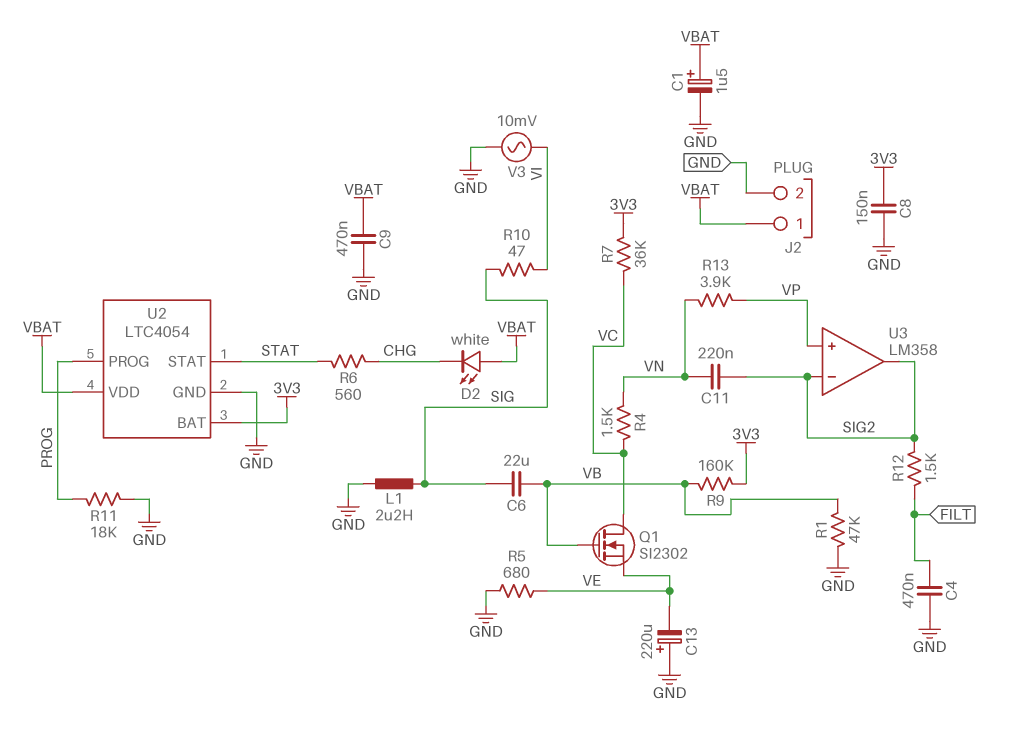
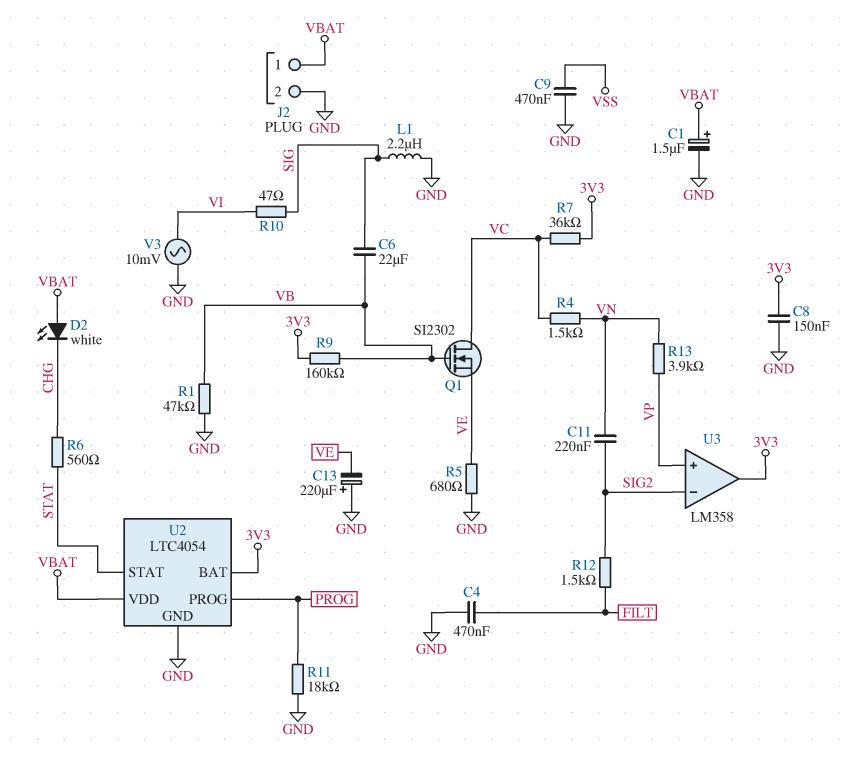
C9: 470nF (GND, VBAT) -> 470nF (GND, VSS)
U3 pin out: SIG2 -> 3V3

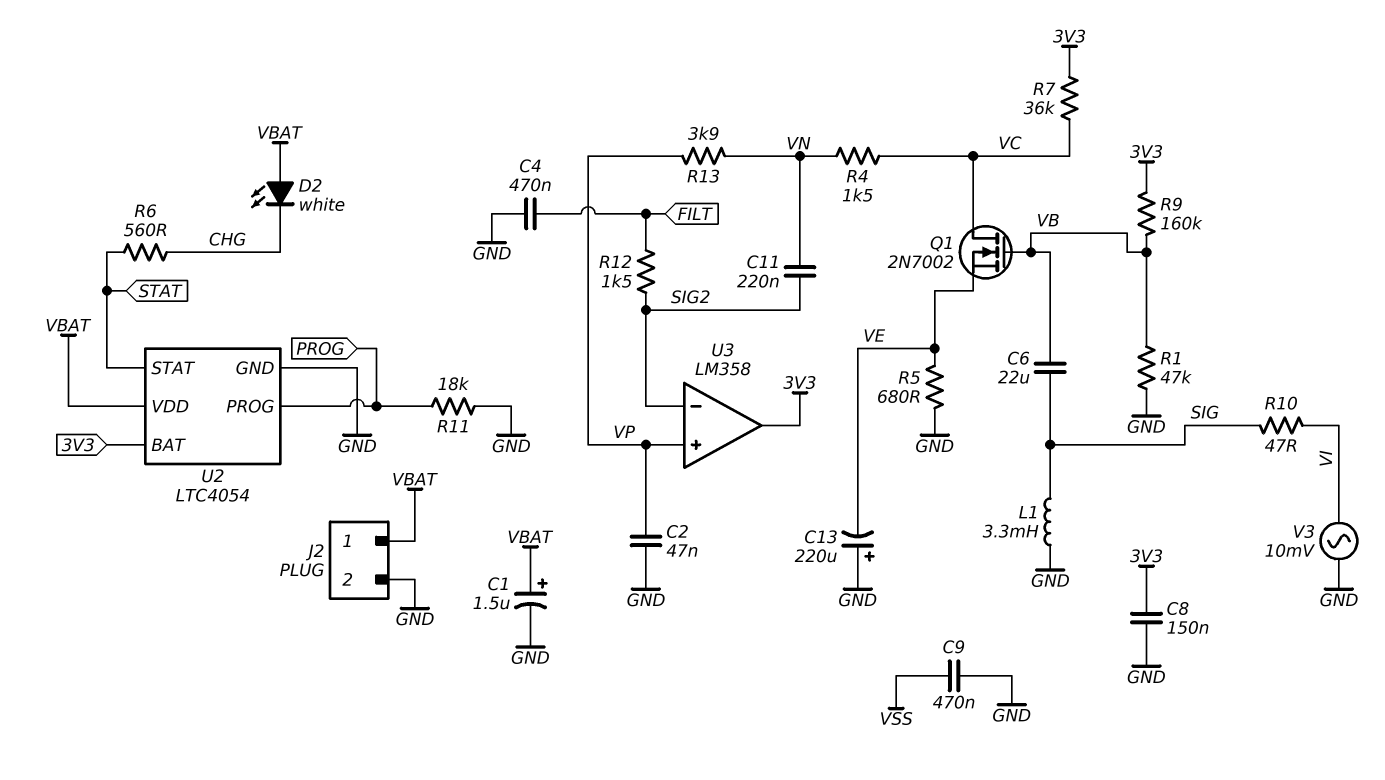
C2: none -> 47nF (GND, VP)
L1: 2.2uH (GND, SIG) -> 3.3mH (GND, SIG)
Q1: NMOS SI2302 (G VB, D VC, S VE) -> NMOS 2N7002 (G VB, D VC, S VE)

